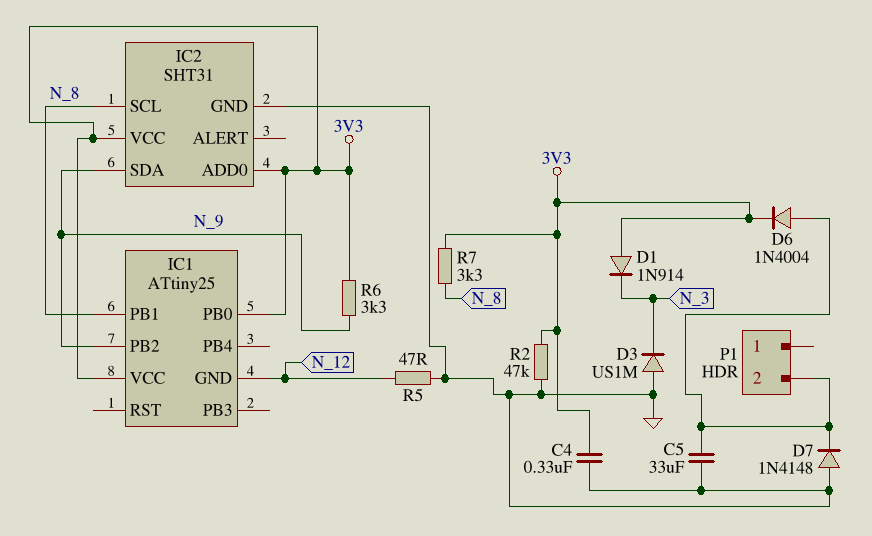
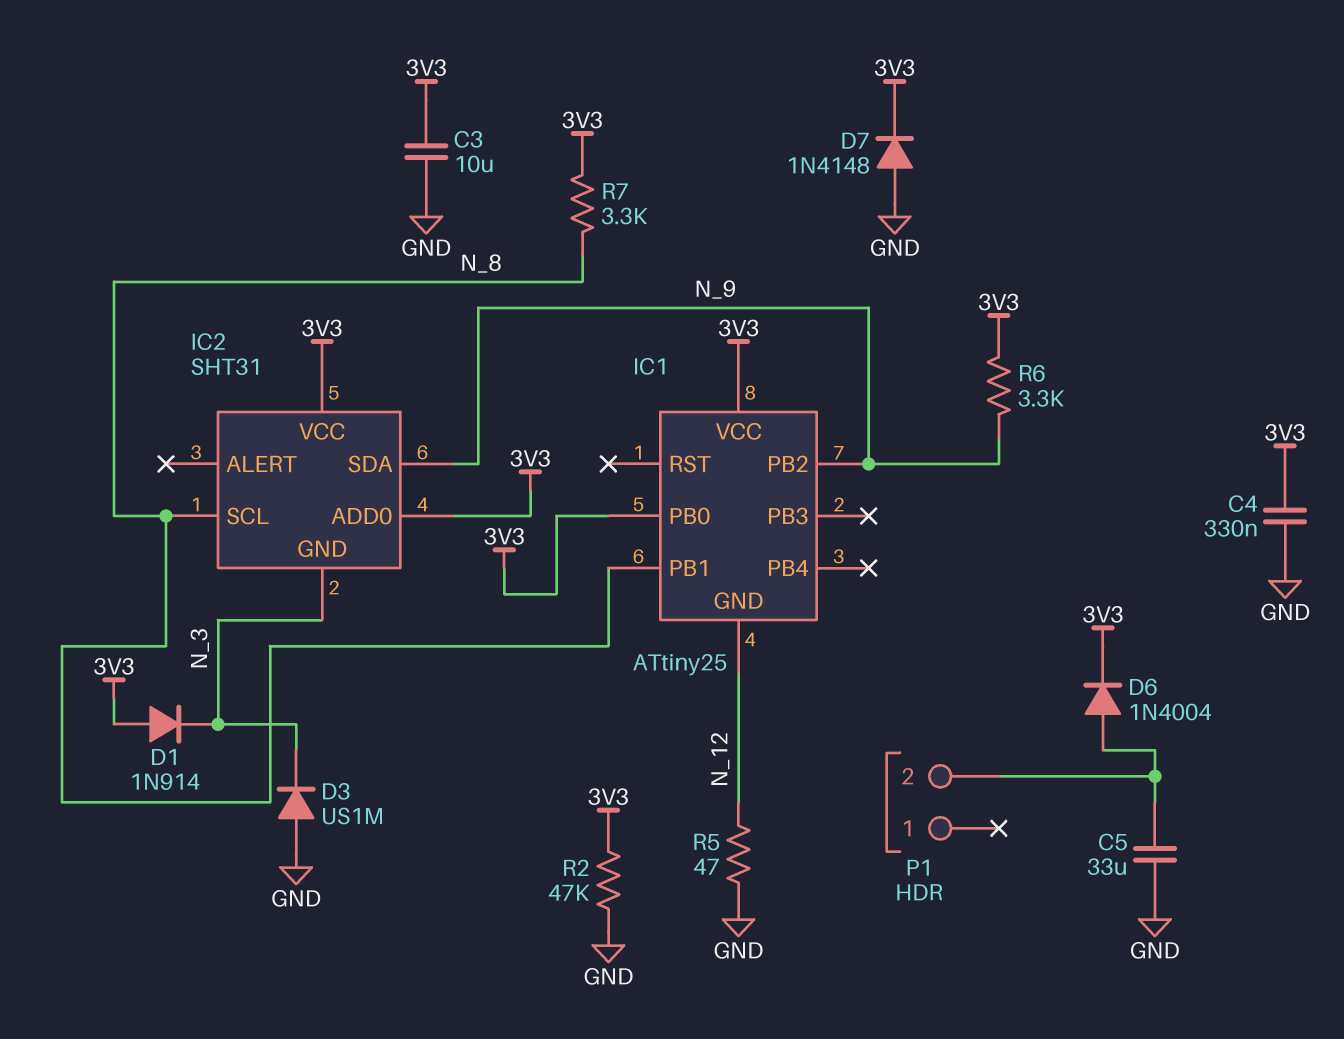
C3: none -> 10uF (3V3, GND)
D7: diode 1N4148 (A GND, K P1/2) -> diode 1N4148 (A GND, K 3V3)
IC2 pin GND: GND -> N_3

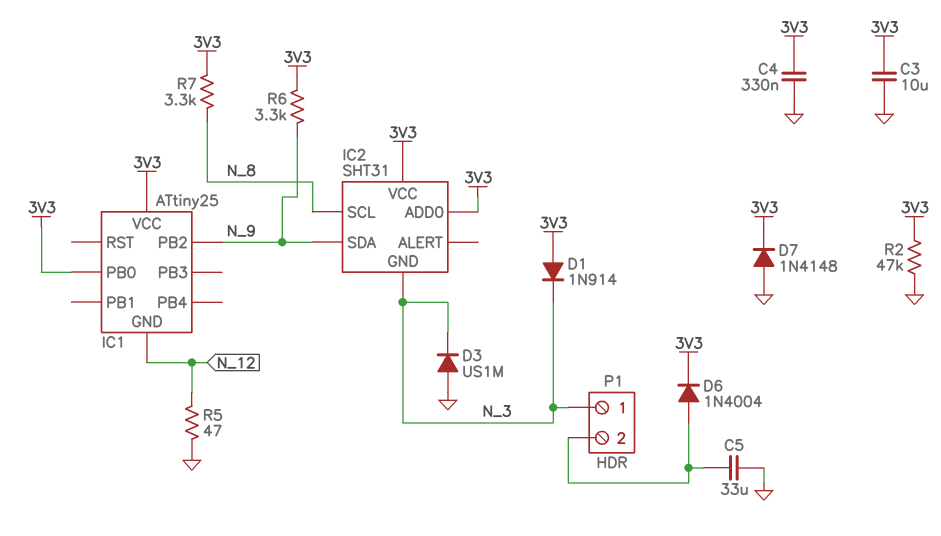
IC1 pin PB1: N_8 -> none
P1 pin 1: none -> N_3

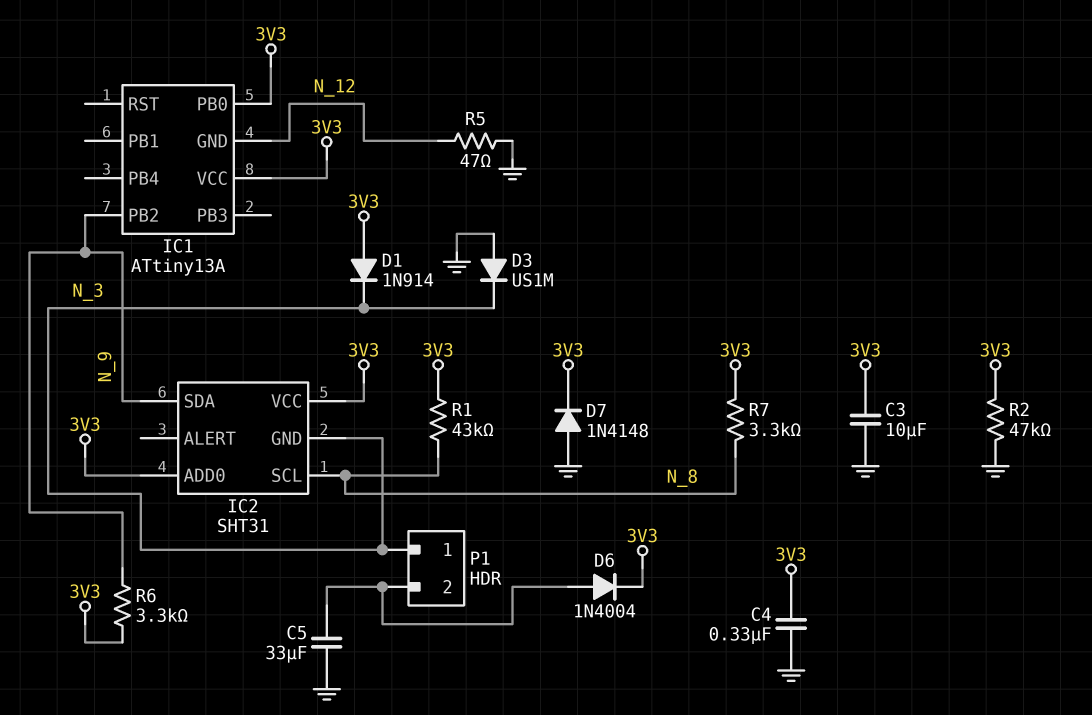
IC1: ATtiny25 -> ATtiny13A
R1: none -> 43k (3V3, N_8)

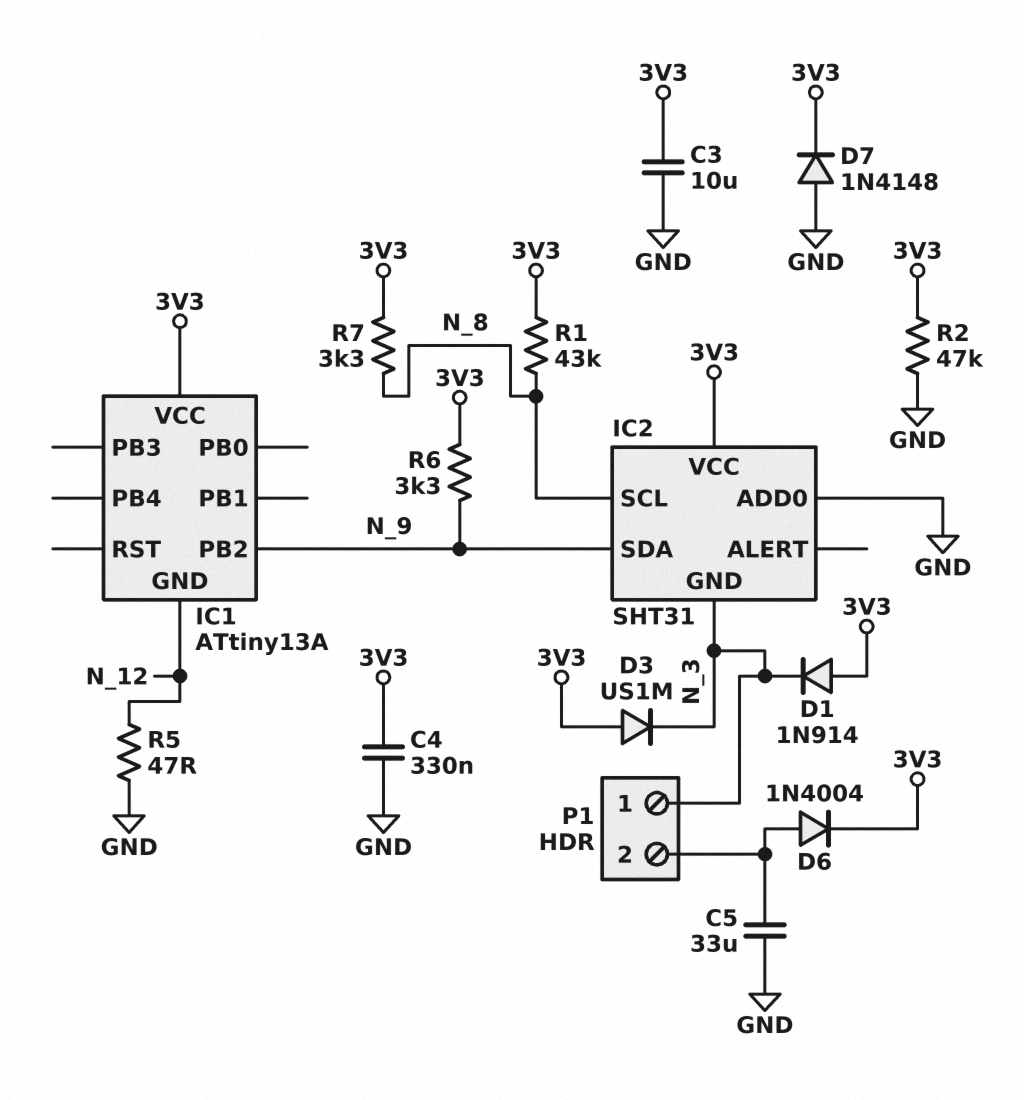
D3: diode US1M (A GND, K N_3) -> diode US1M (A 3V3, K N_3)
IC1 pin PB0: 3V3 -> none
IC2 pin ADD0: 3V3 -> GND

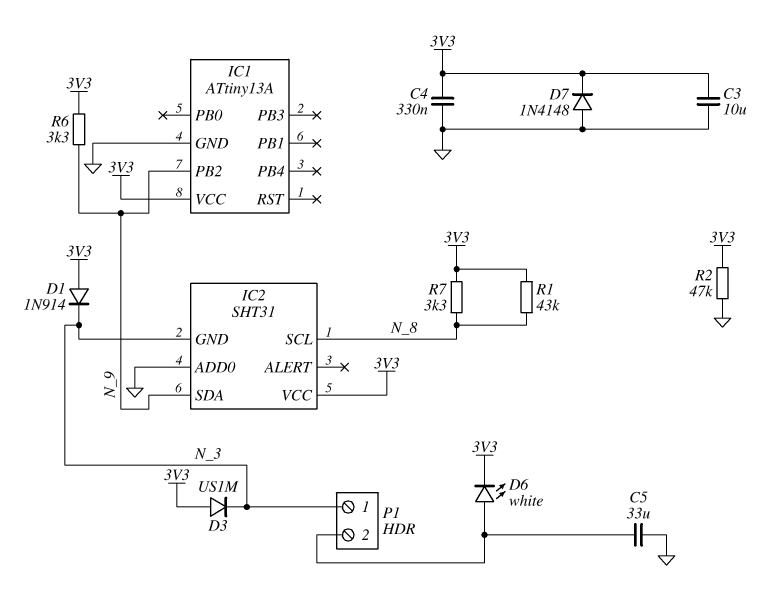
D6: diode 1N4004 (A P1/2, K 3V3) -> LED white (A P1/2, K 3V3)
IC1 pin GND: N_12 -> GND
R5: 47 (GND, N_12) -> none

